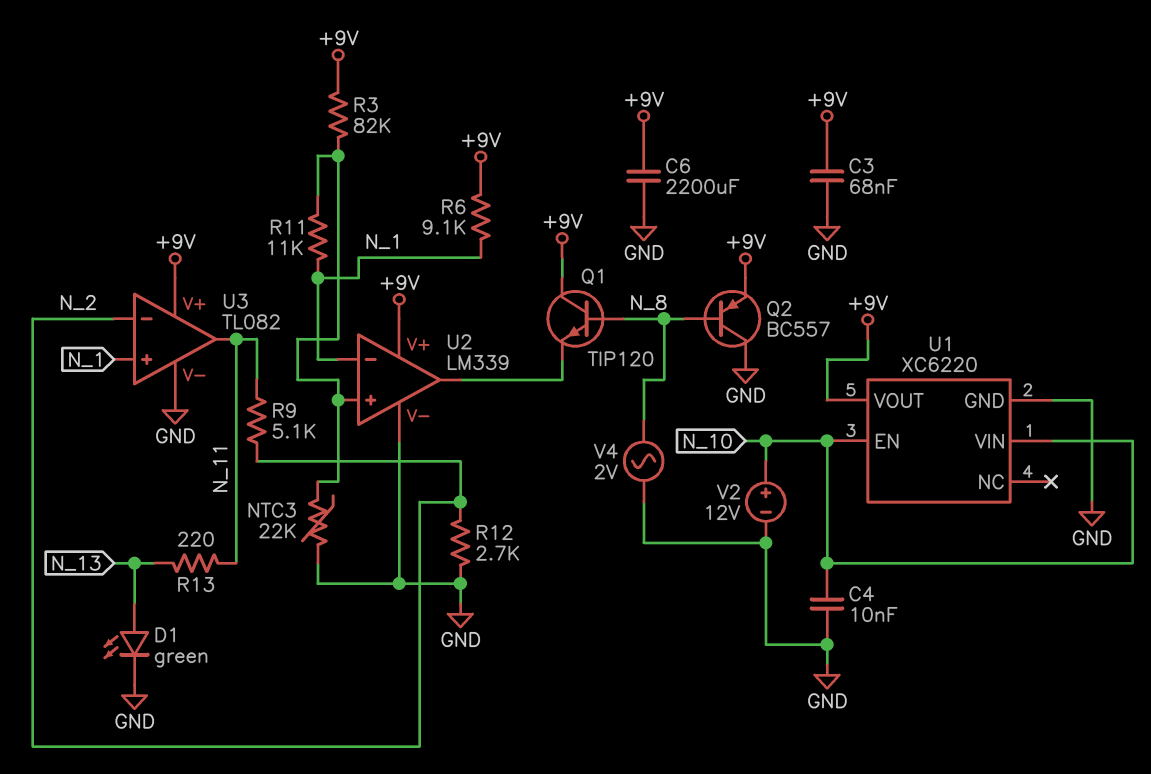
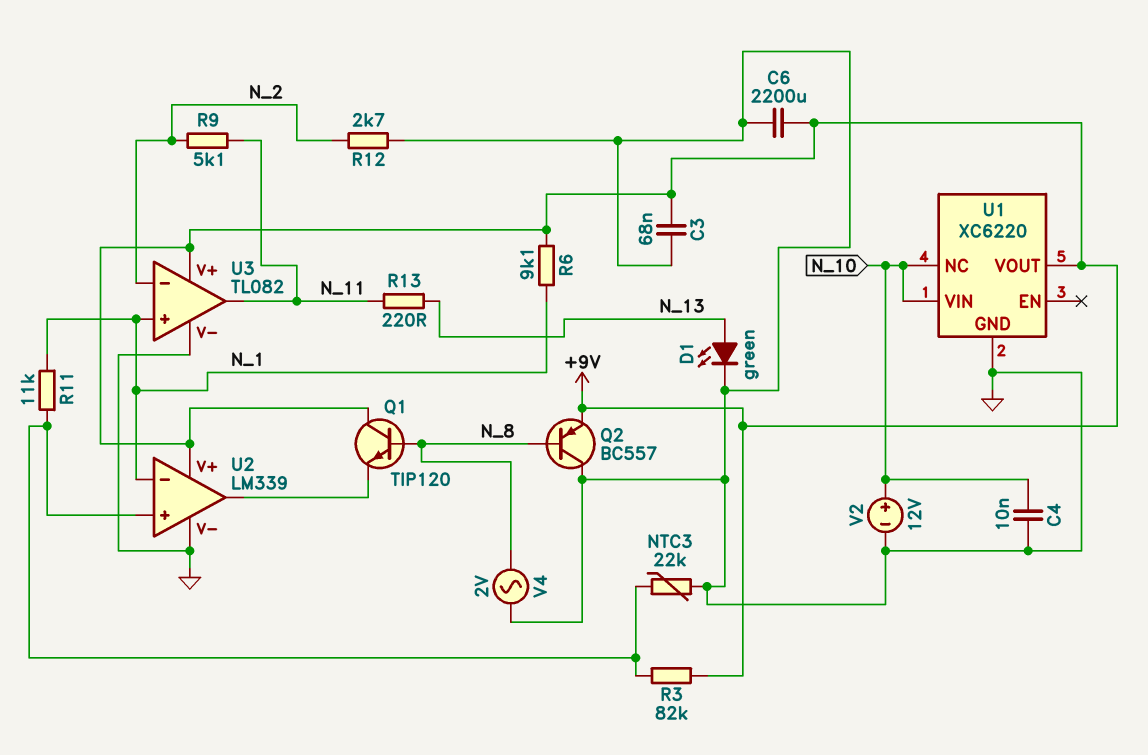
U1 pin EN: N_10 -> none
U1 pin NC: none -> N_10

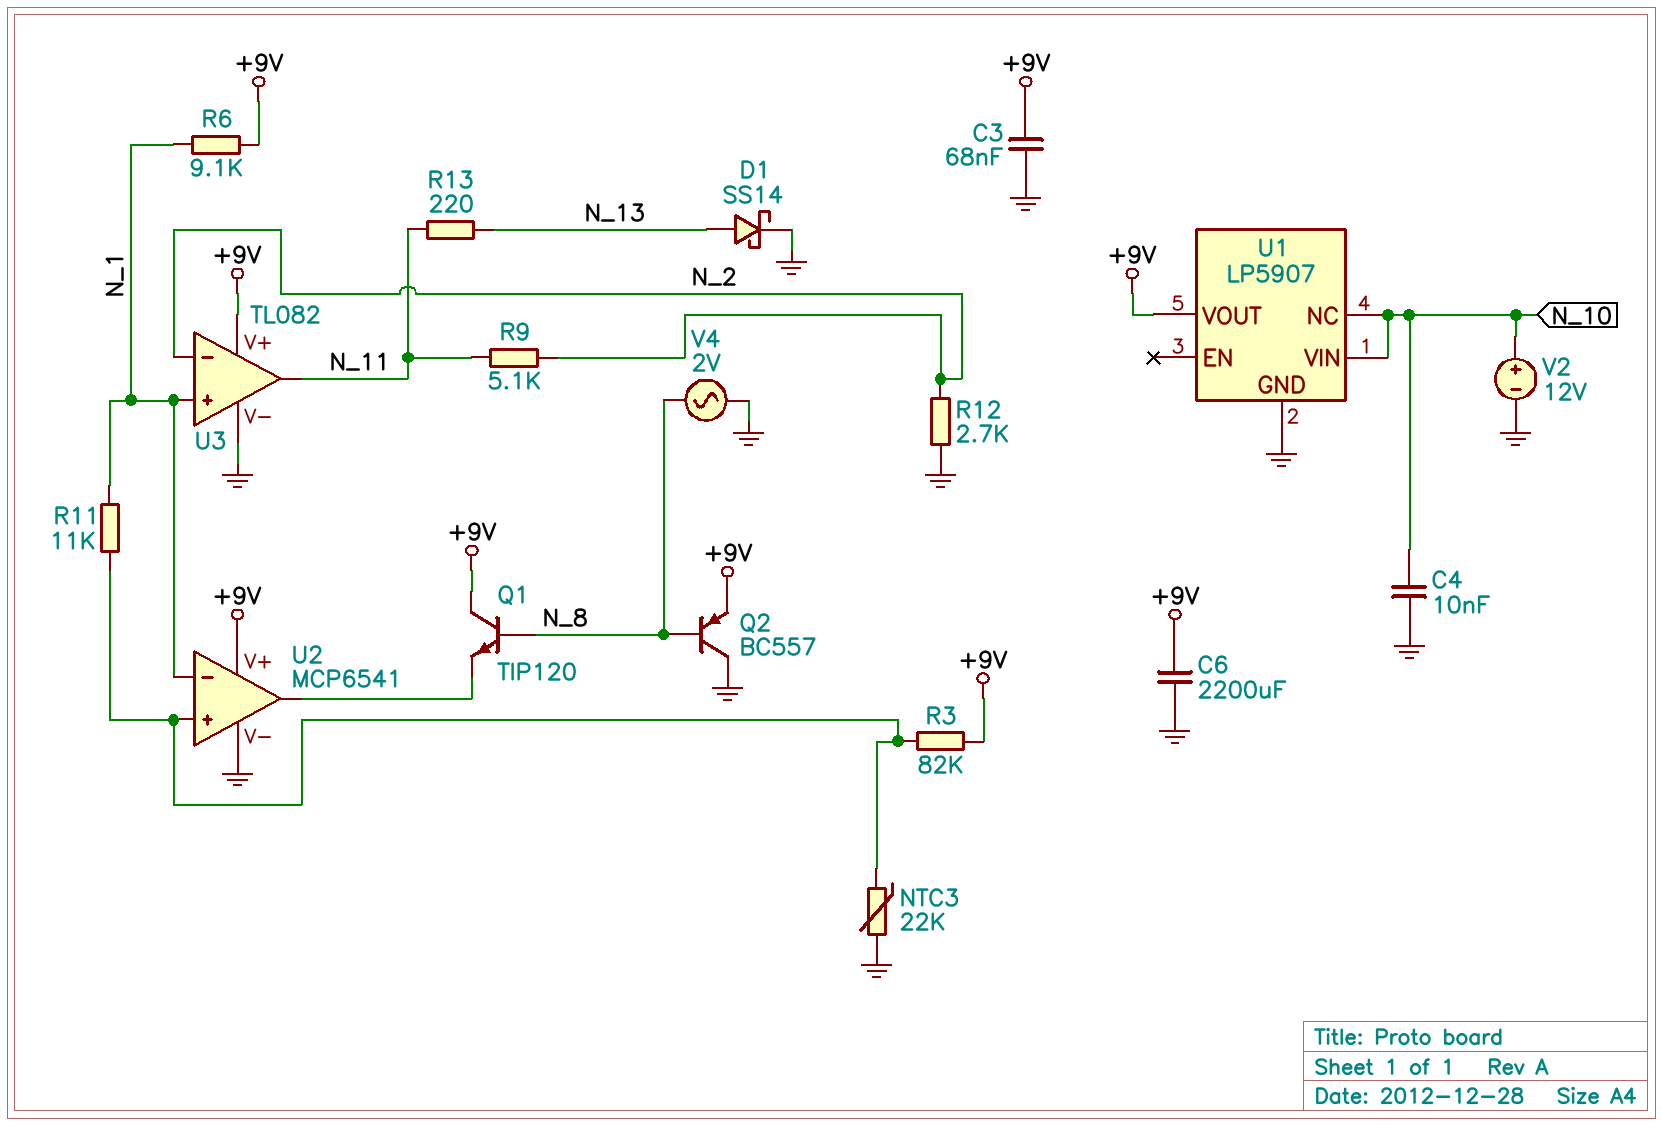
D1: LED green (A N_13, K GND) -> schottky SS14 (A N_13, K GND)
U1: XC6220 -> LP5907
U2: LM339 -> MCP6541

